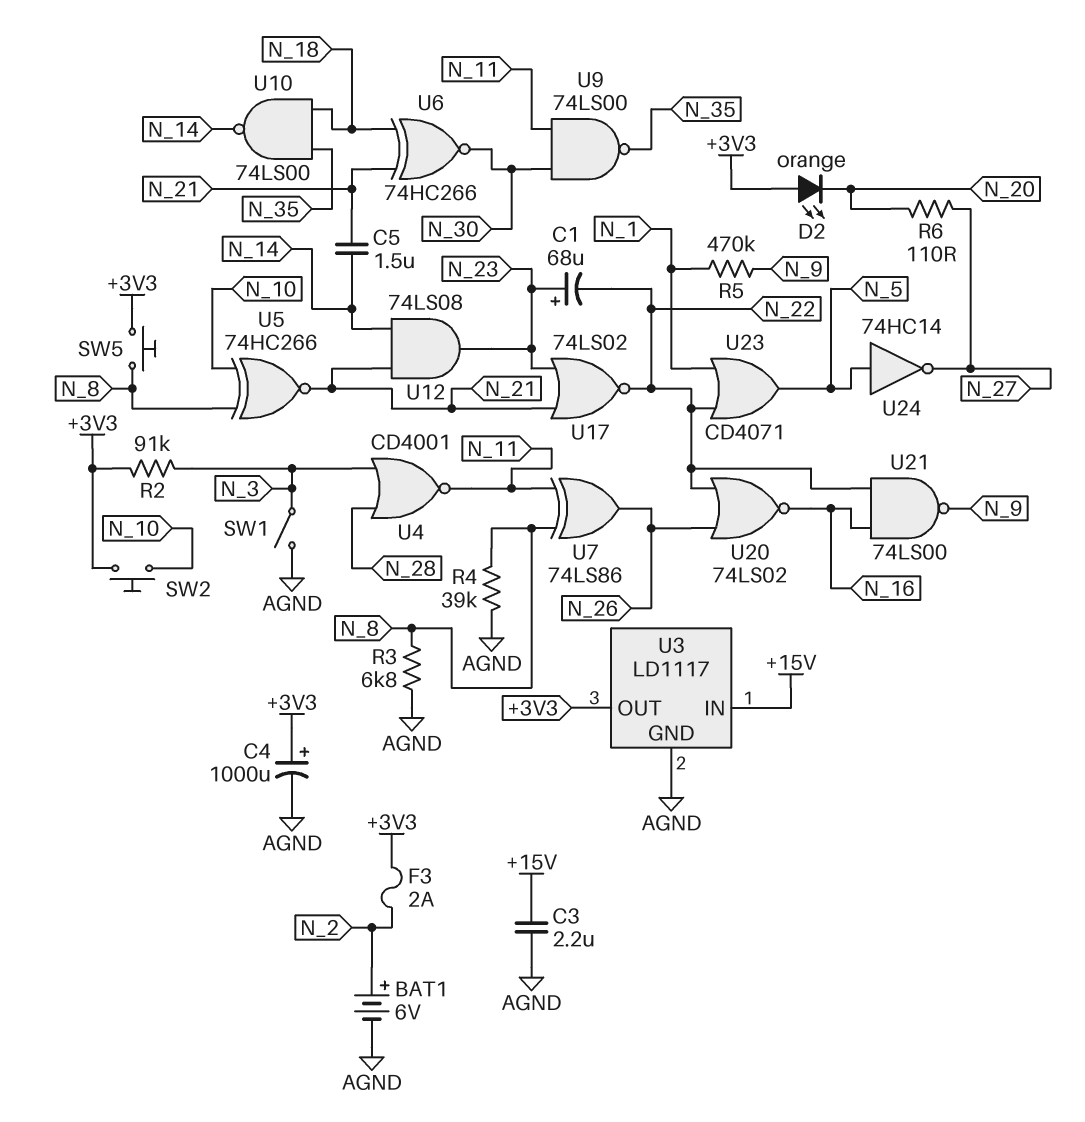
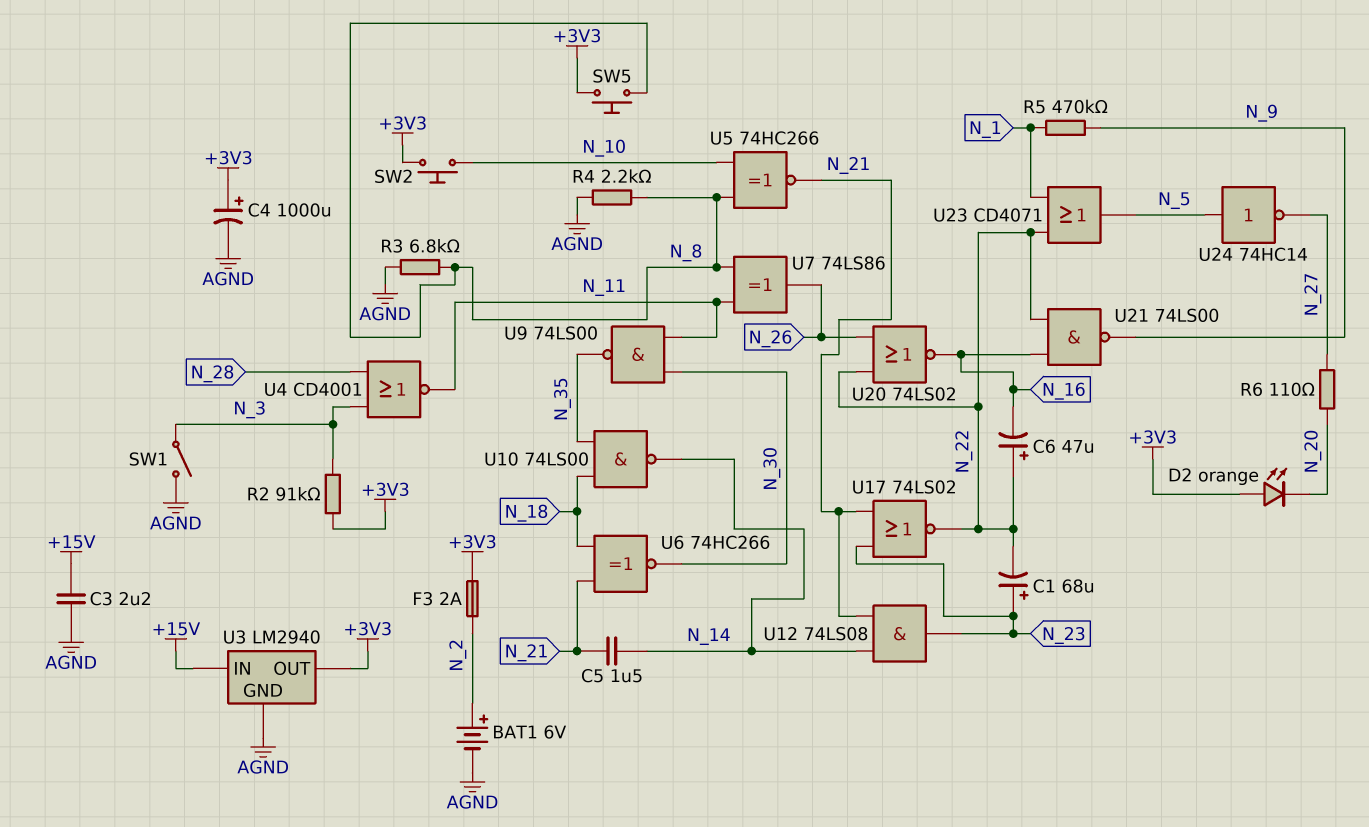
C6: none -> 47uF (plus N_22, minus N_16)
R4: 39k (AGND, N_8) -> 2.2k (AGND, N_8)
U3: LD1117 -> LM2940

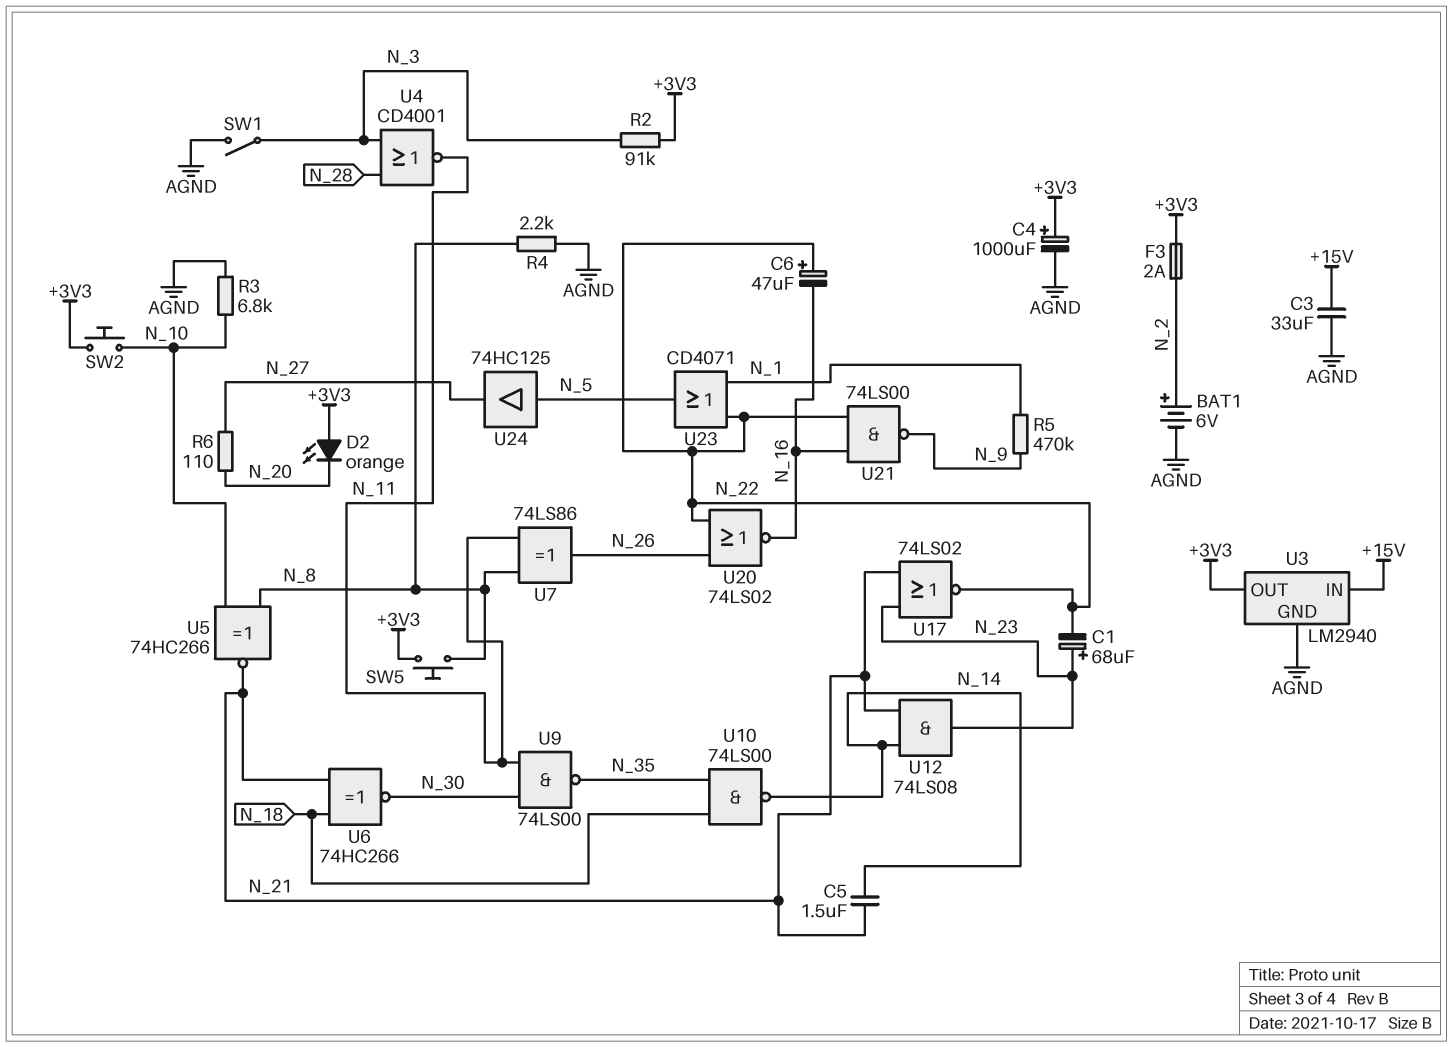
C3: 2.2uF (+15V, AGND) -> 33uF (+15V, AGND)
R3: 6.8k (AGND, N_8) -> 6.8k (AGND, N_10)
U24: NOT 74HC14 (in N_5, out N_27) -> buffer 74HC125 (in N_5, out N_27)

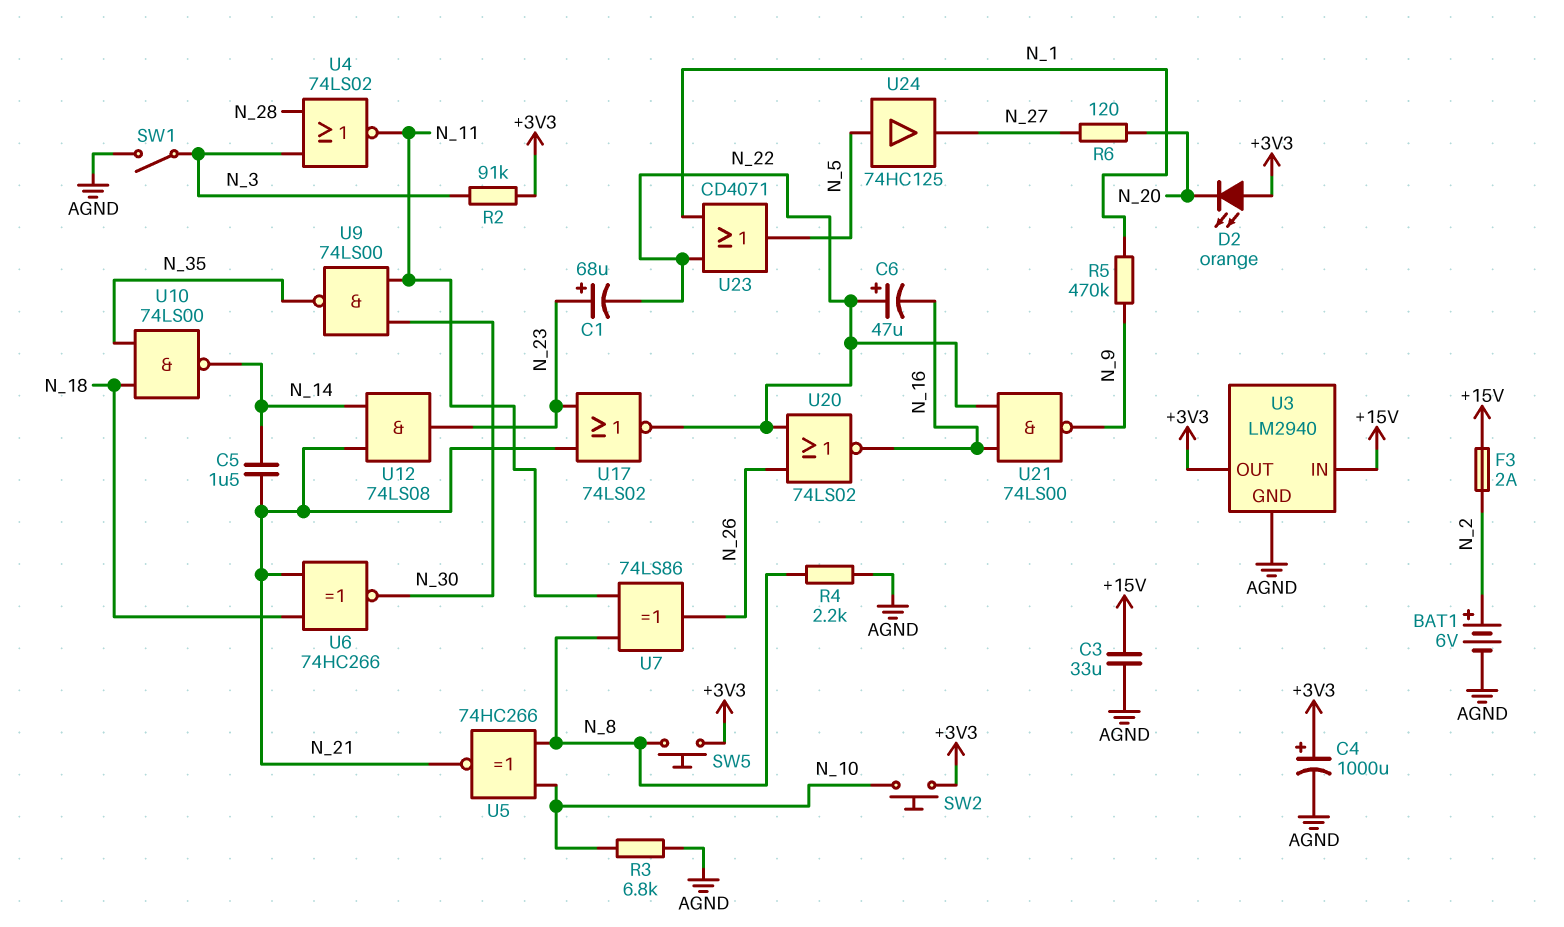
F3: 2A (+3V3, N_2) -> 2A (+15V, N_2)
R6: 110 (N_20, N_27) -> 120 (N_20, N_27)
U4: NOR CD4001 (in N_3, in N_28, out N_11) -> NOR 74LS02 (in N_3, in N_28, out N_11)

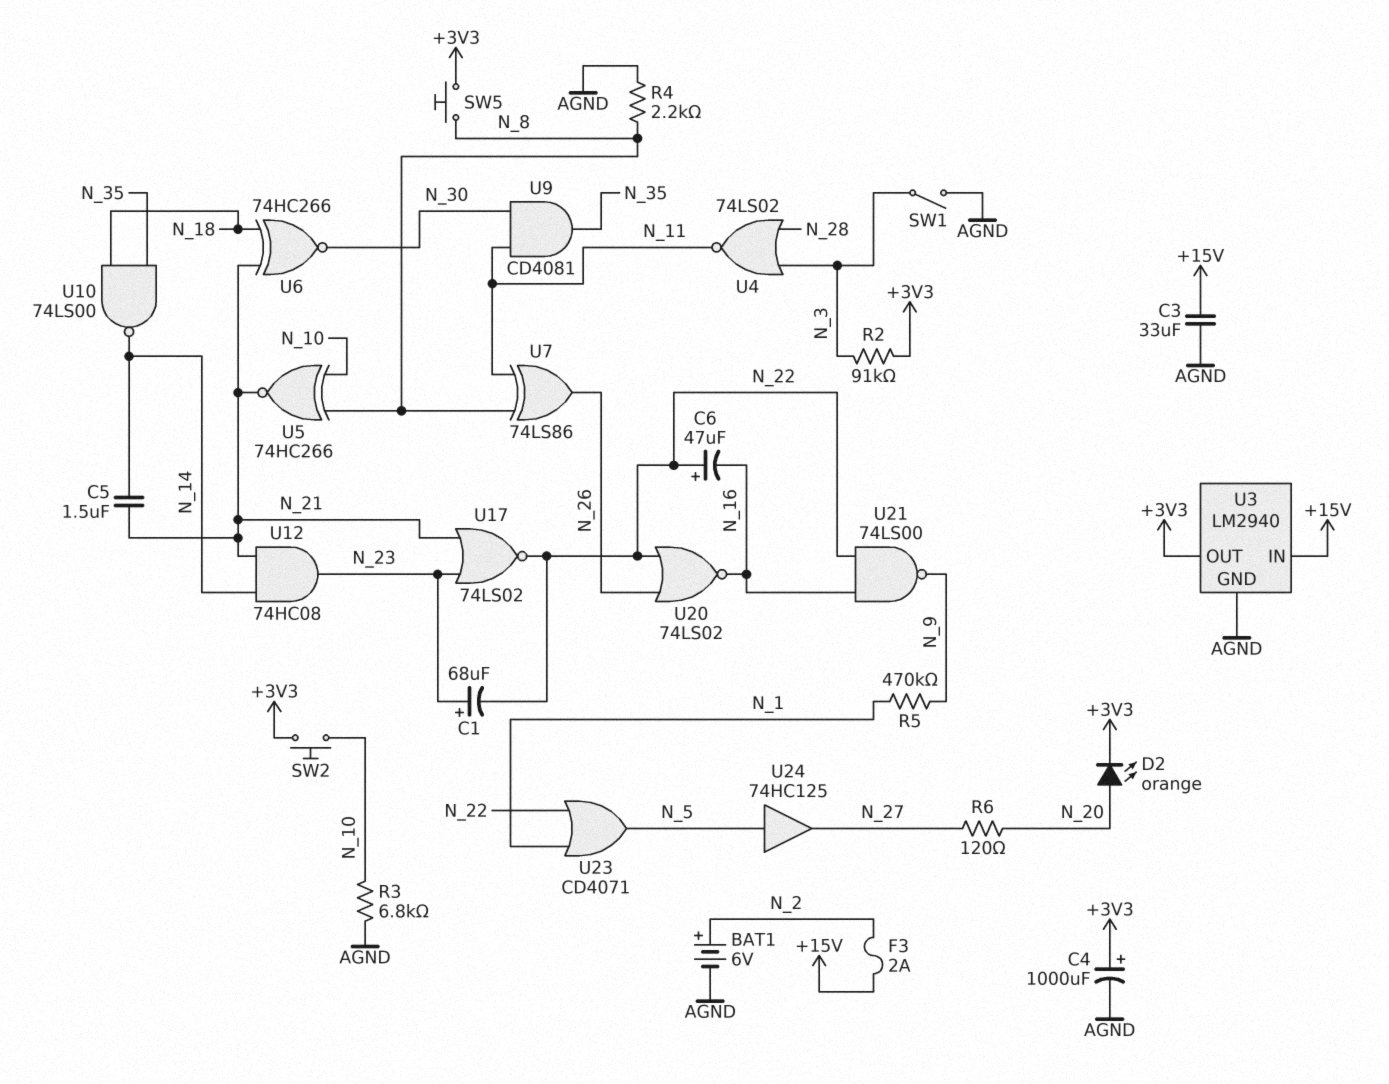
D2: LED orange (A +3V3, K N_20) -> LED orange (A N_20, K +3V3)
U9: NAND 74LS00 (in N_11, in N_30, out N_35) -> AND CD4081 (in N_11, in N_30, out N_35)
U12: AND 74LS08 (in N_14, in N_21, out N_23) -> AND 74HC08 (in N_14, in N_21, out N_23)

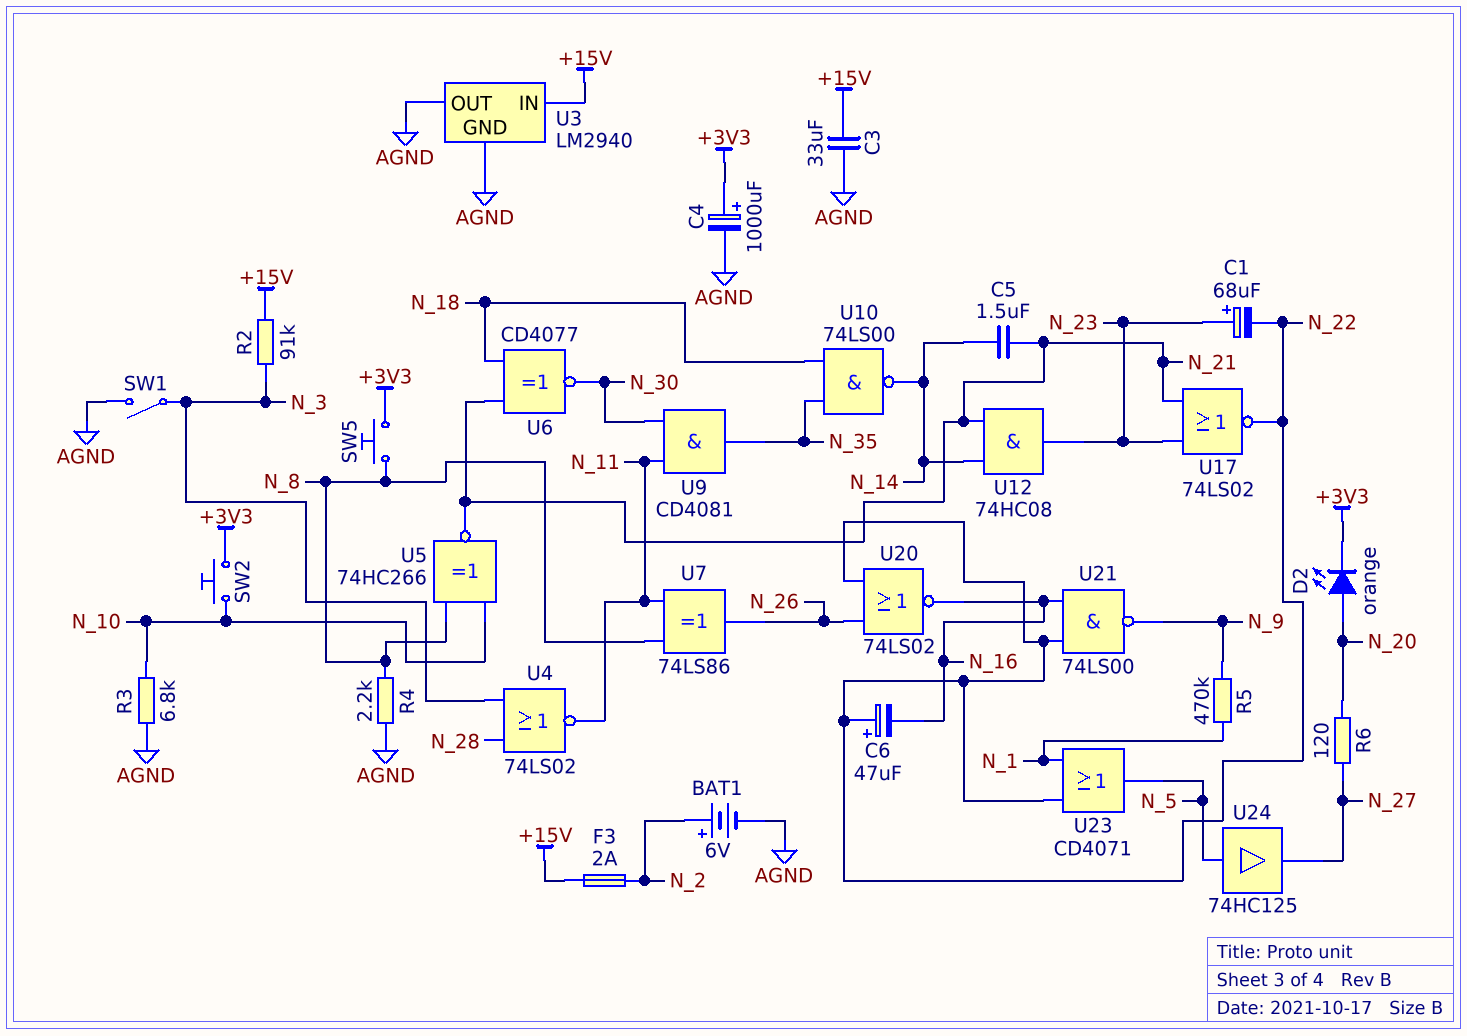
R2: 91k (+3V3, N_3) -> 91k (+15V, N_3)
U3 pin OUT: +3V3 -> AGND
U6: XNOR 74HC266 (in N_18, in N_21, out N_30) -> XNOR CD4077 (in N_18, in N_21, out N_30)

